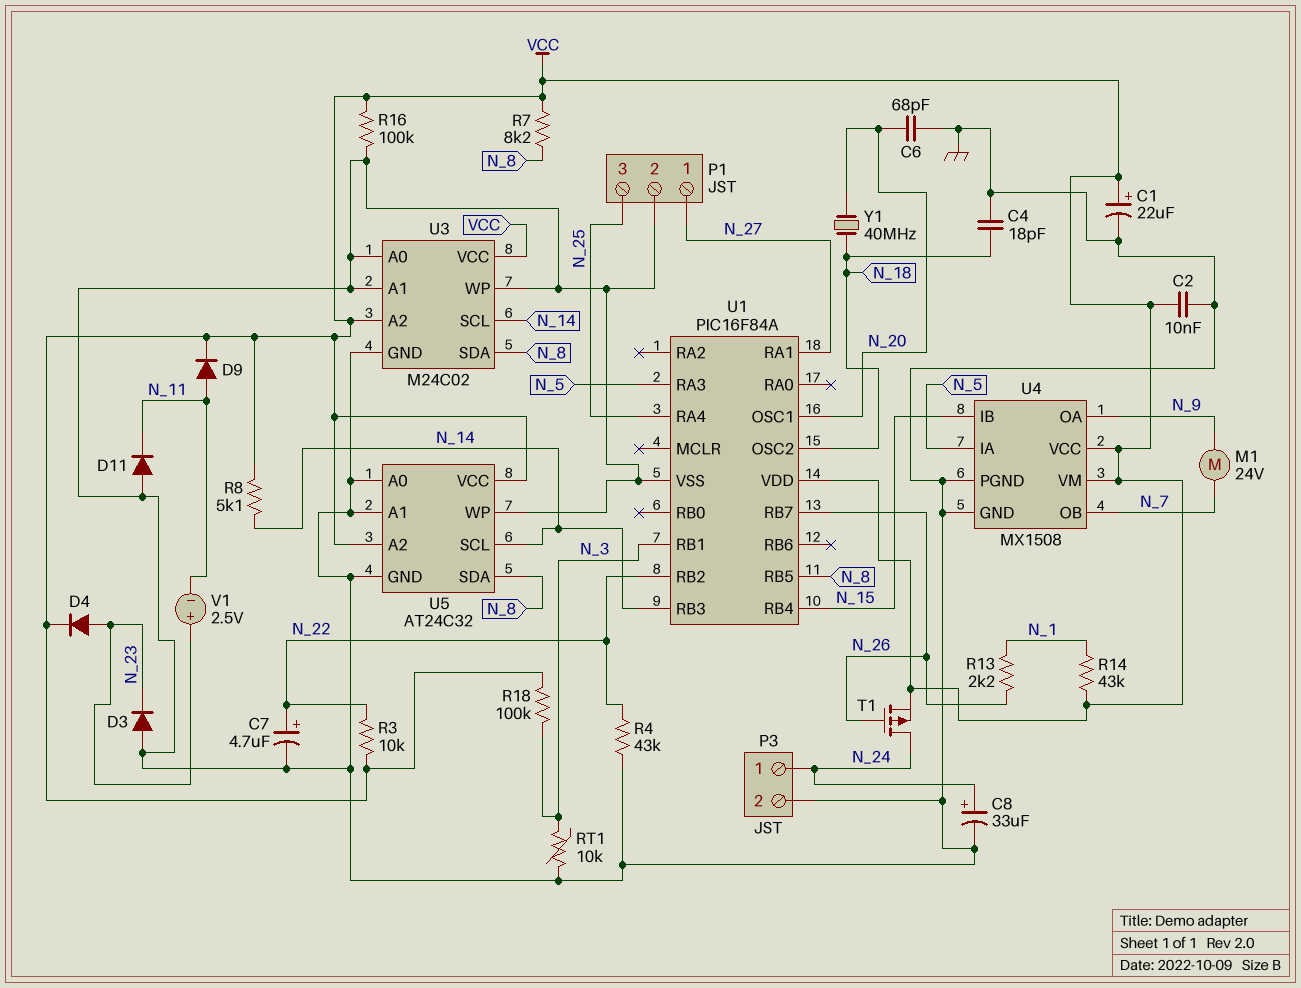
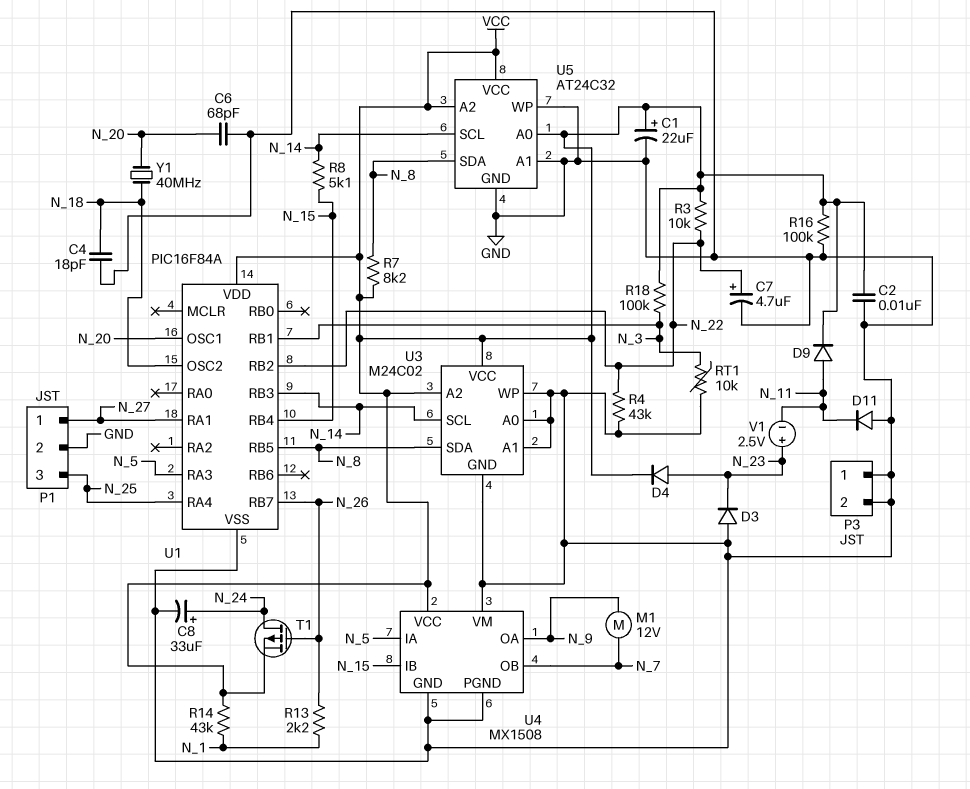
M1: motor 24V (N_7, N_9) -> motor 12V (N_7, N_9)
P3 pin 1: N_24 -> GND
R8: 5.1k (N_14, VCC) -> 5.1k (N_14, N_15)
U4 pin VM: VCC -> GND
U5 pin A0: GND -> VCC

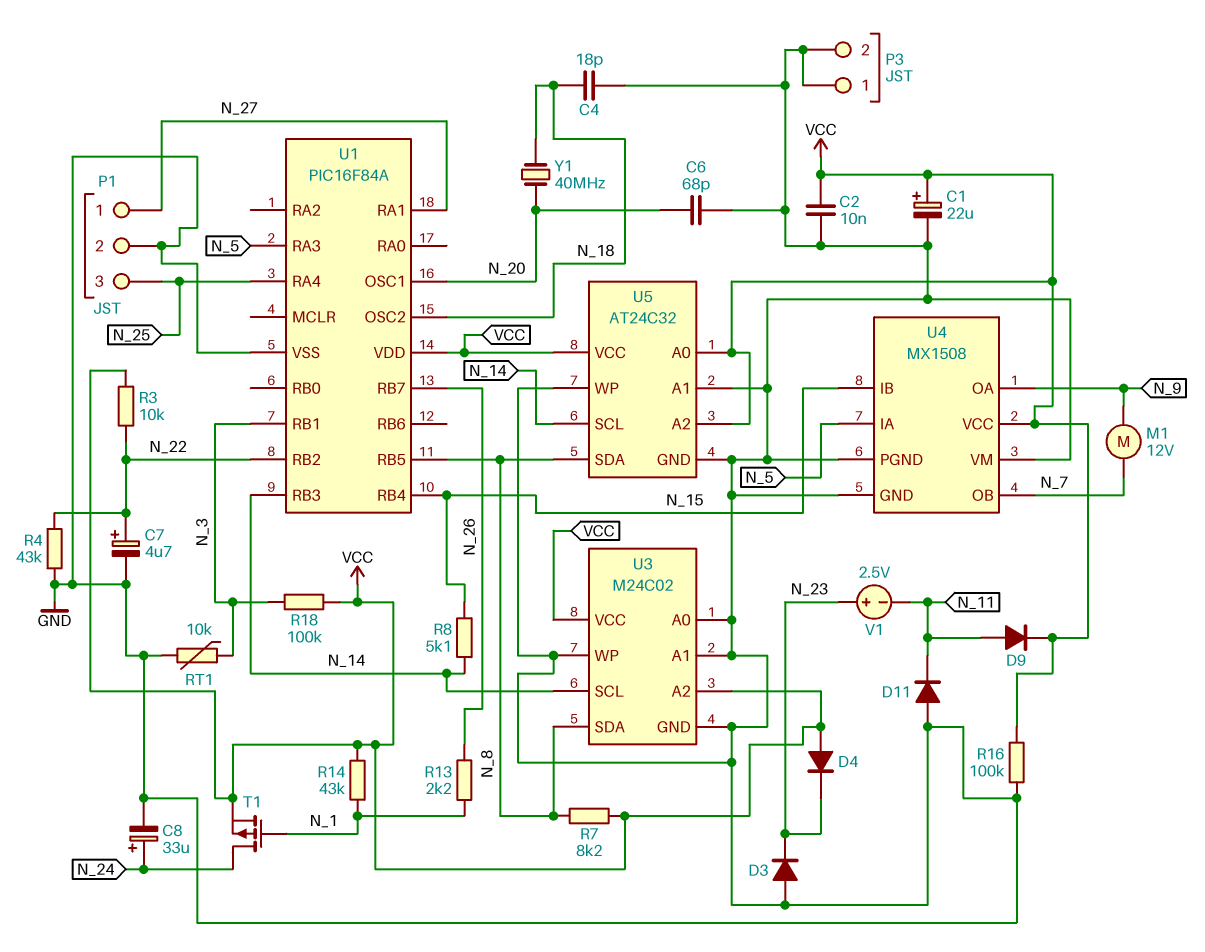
D4: diode (A N_23, K VCC) -> diode (A VCC, K N_23)
T1: PMOS (G N_26, D N_24, S VCC) -> PMOS (G N_1, D N_24, S VCC)

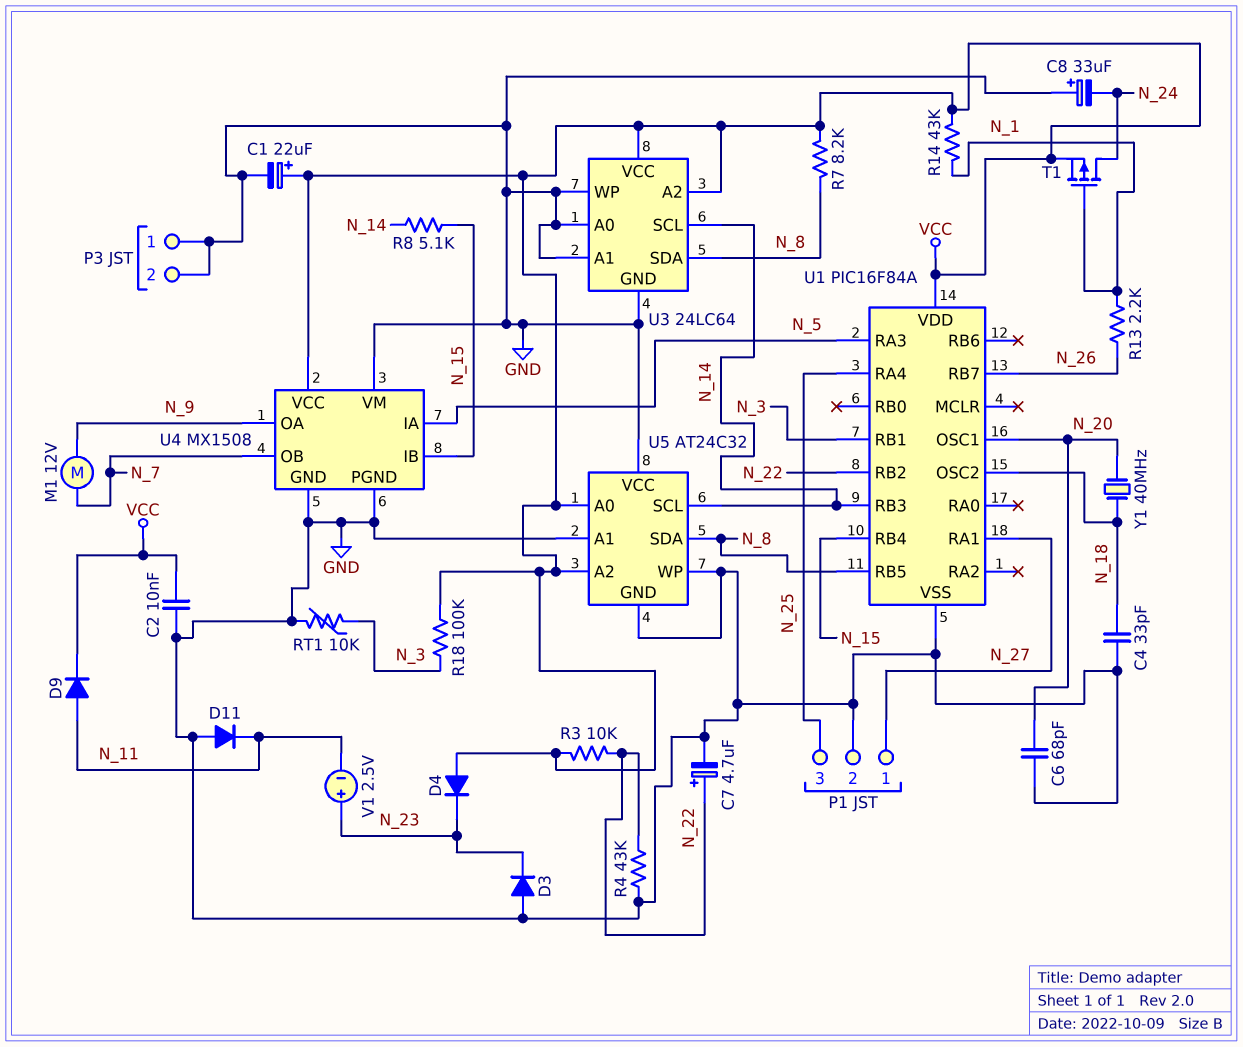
C4: 18pF (GND, N_18) -> 33pF (GND, N_18)
C8: 33uF (plus N_24, minus GND) -> 33uF (plus GND, minus N_24)
R16: 100k (GND, VCC) -> none
U3: M24C02 -> 24LC64
U5 pin VCC: VCC -> GND

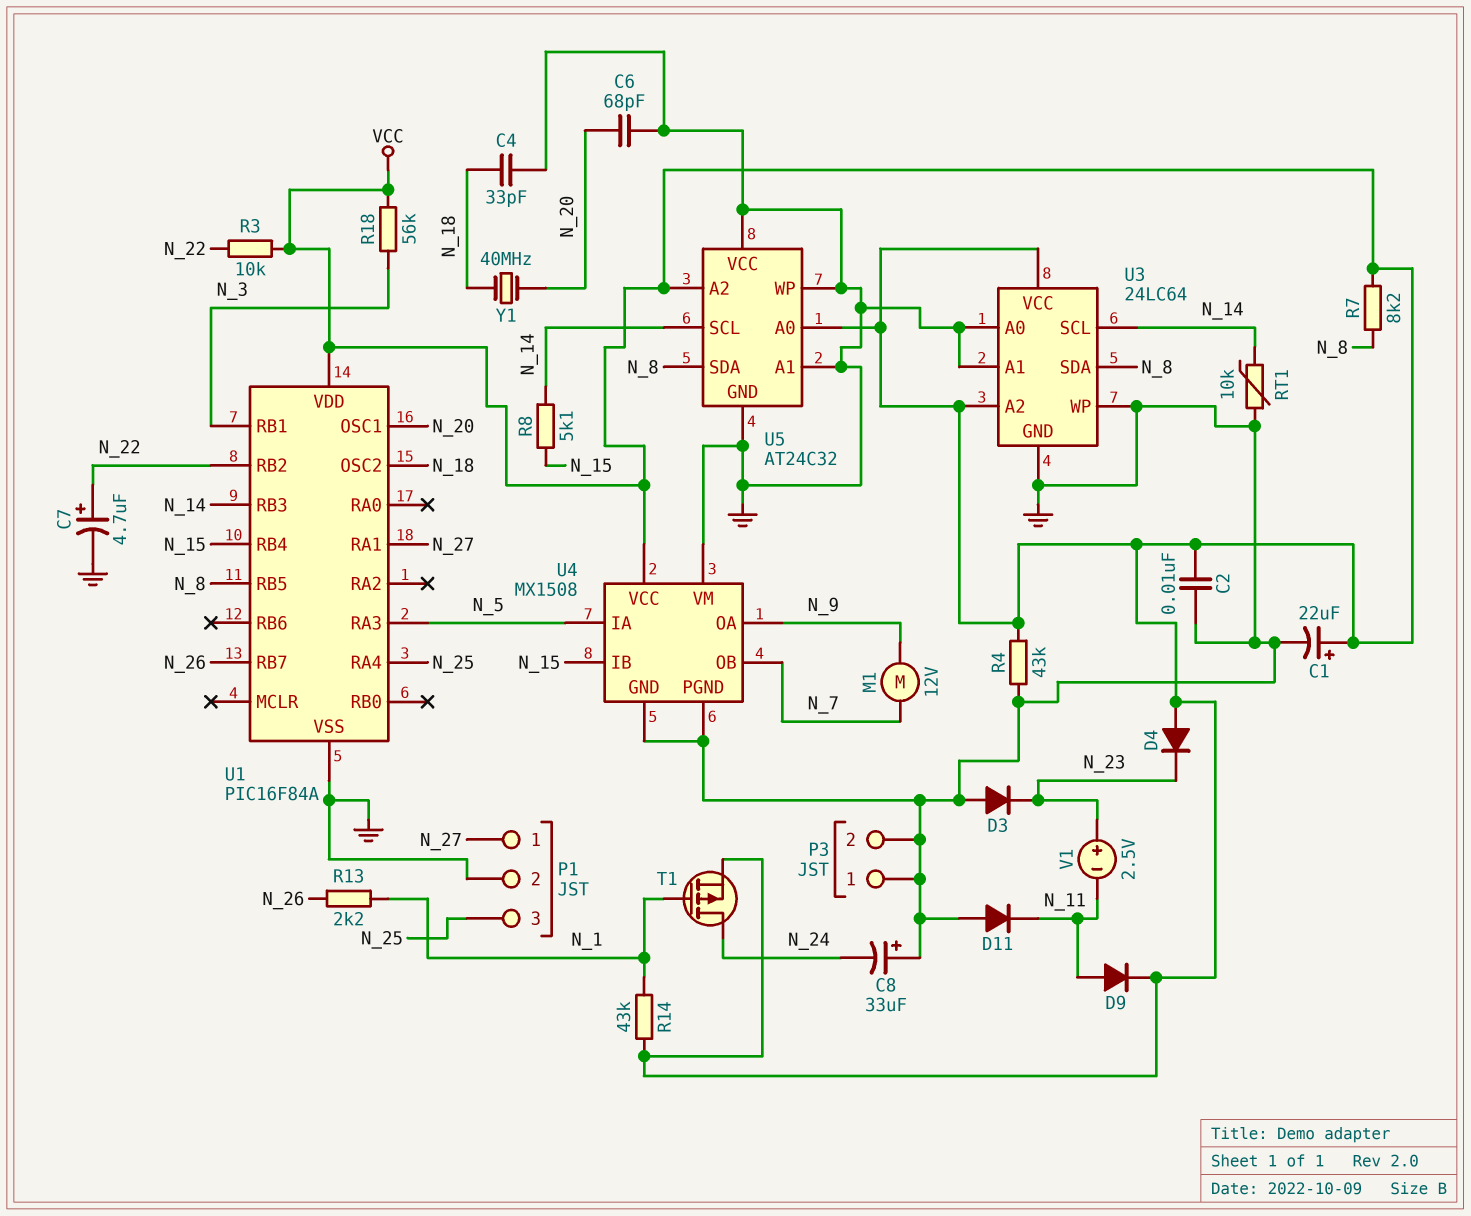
R4: 43k (GND, N_22) -> 43k (GND, VCC)
R18: 100k (N_3, VCC) -> 56k (N_3, VCC)
RT1: 10k (GND, N_3) -> 10k (GND, N_14)

